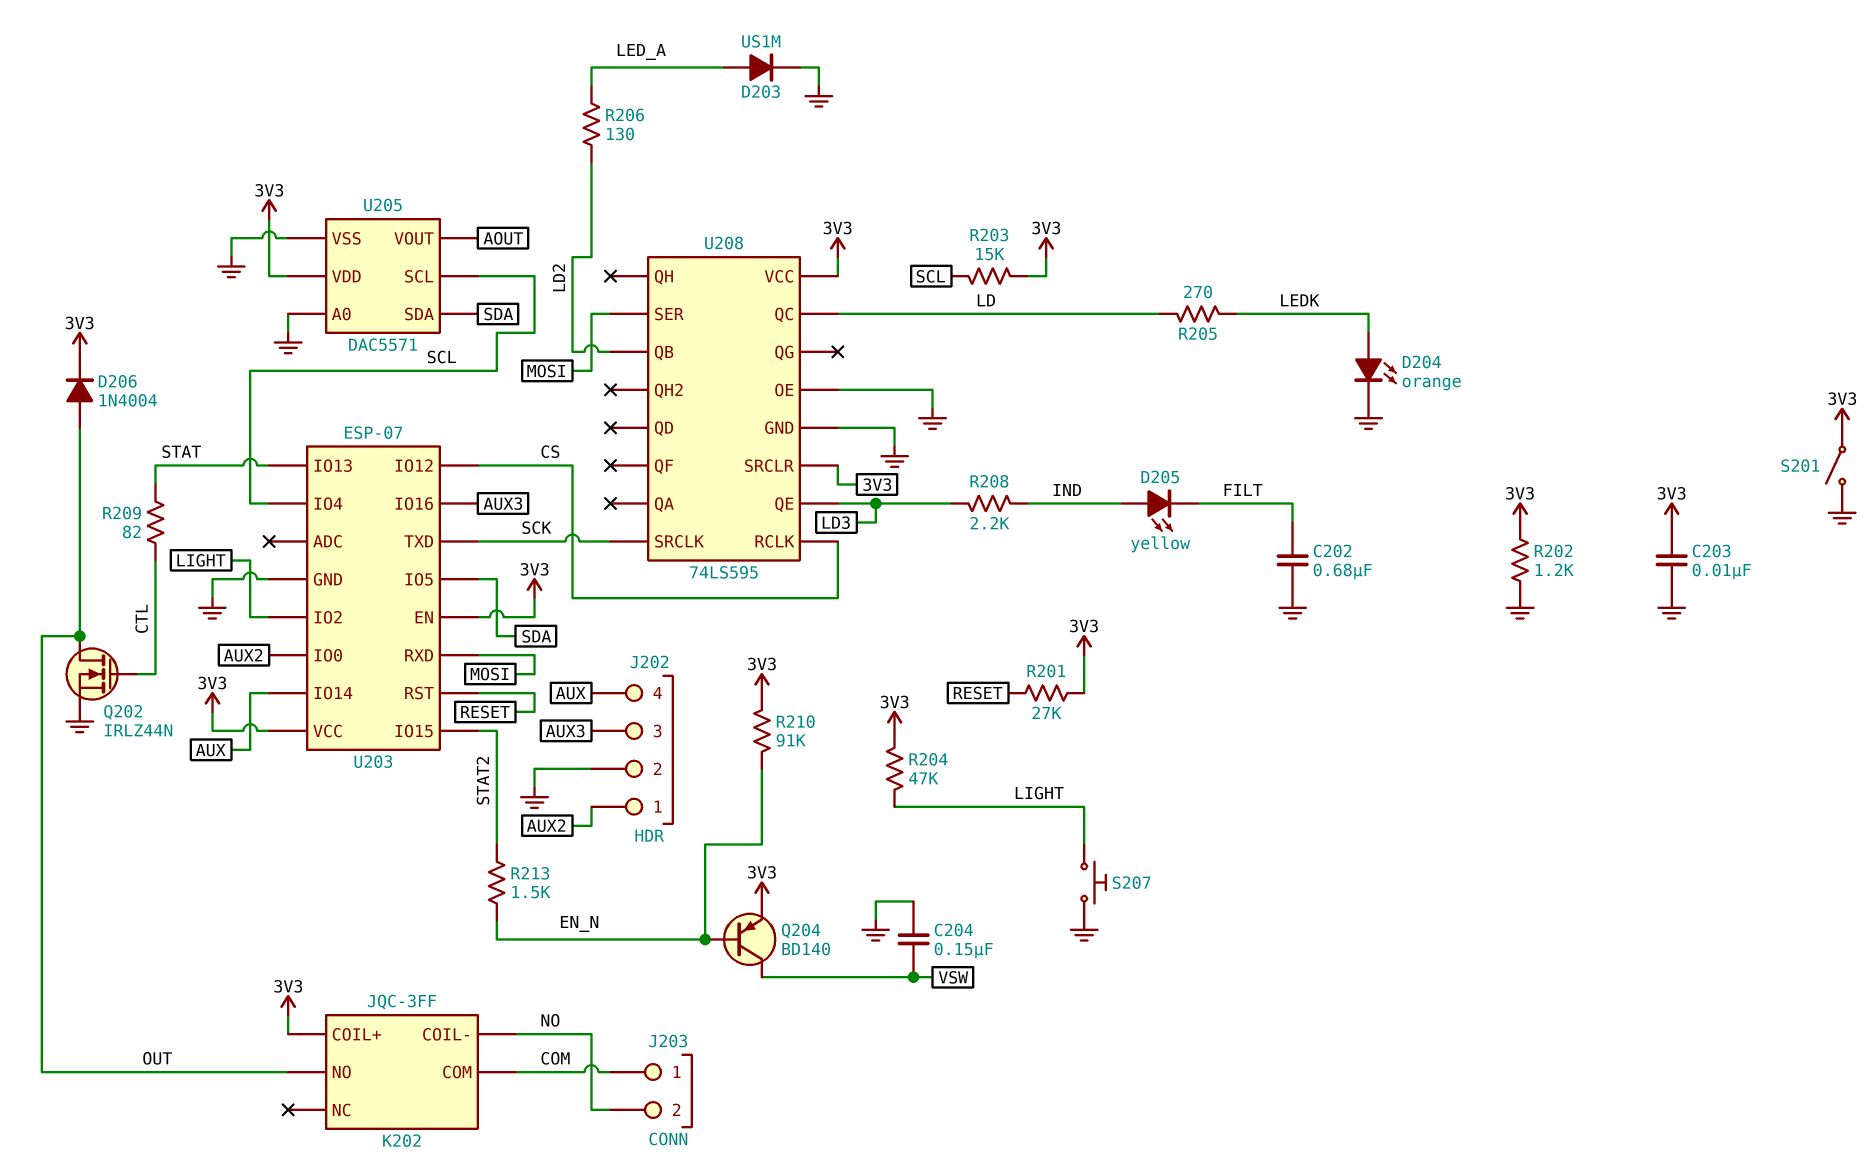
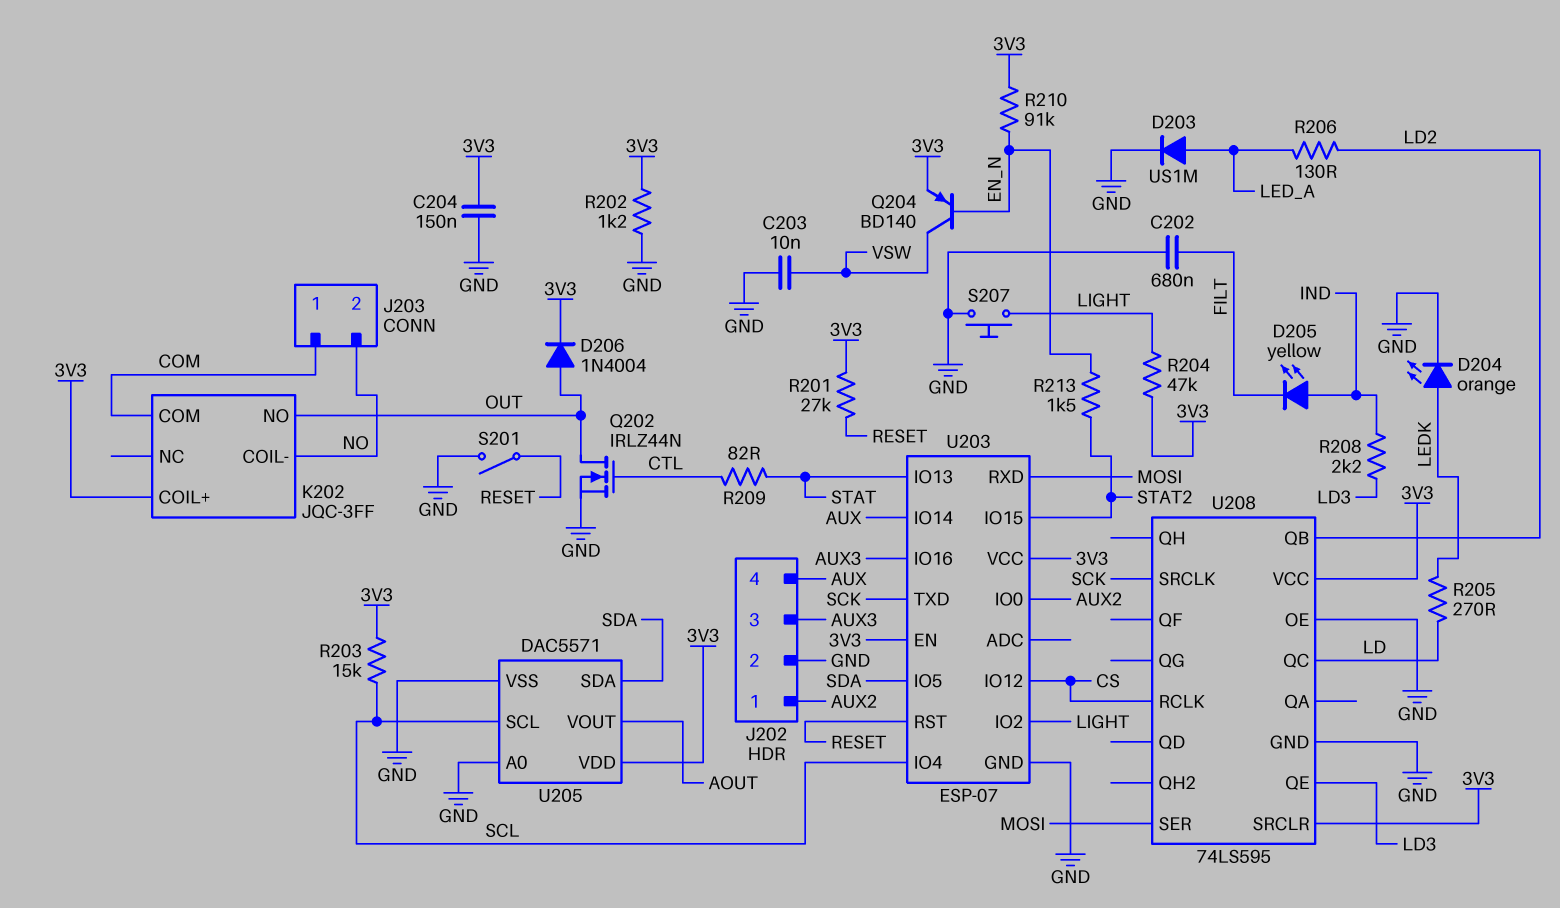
C203: 10nF (3V3, GND) -> 10nF (GND, VSW)
C204: 150nF (GND, VSW) -> 150nF (3V3, GND)
S201: switch (3V3, GND) -> switch (GND, RESET)

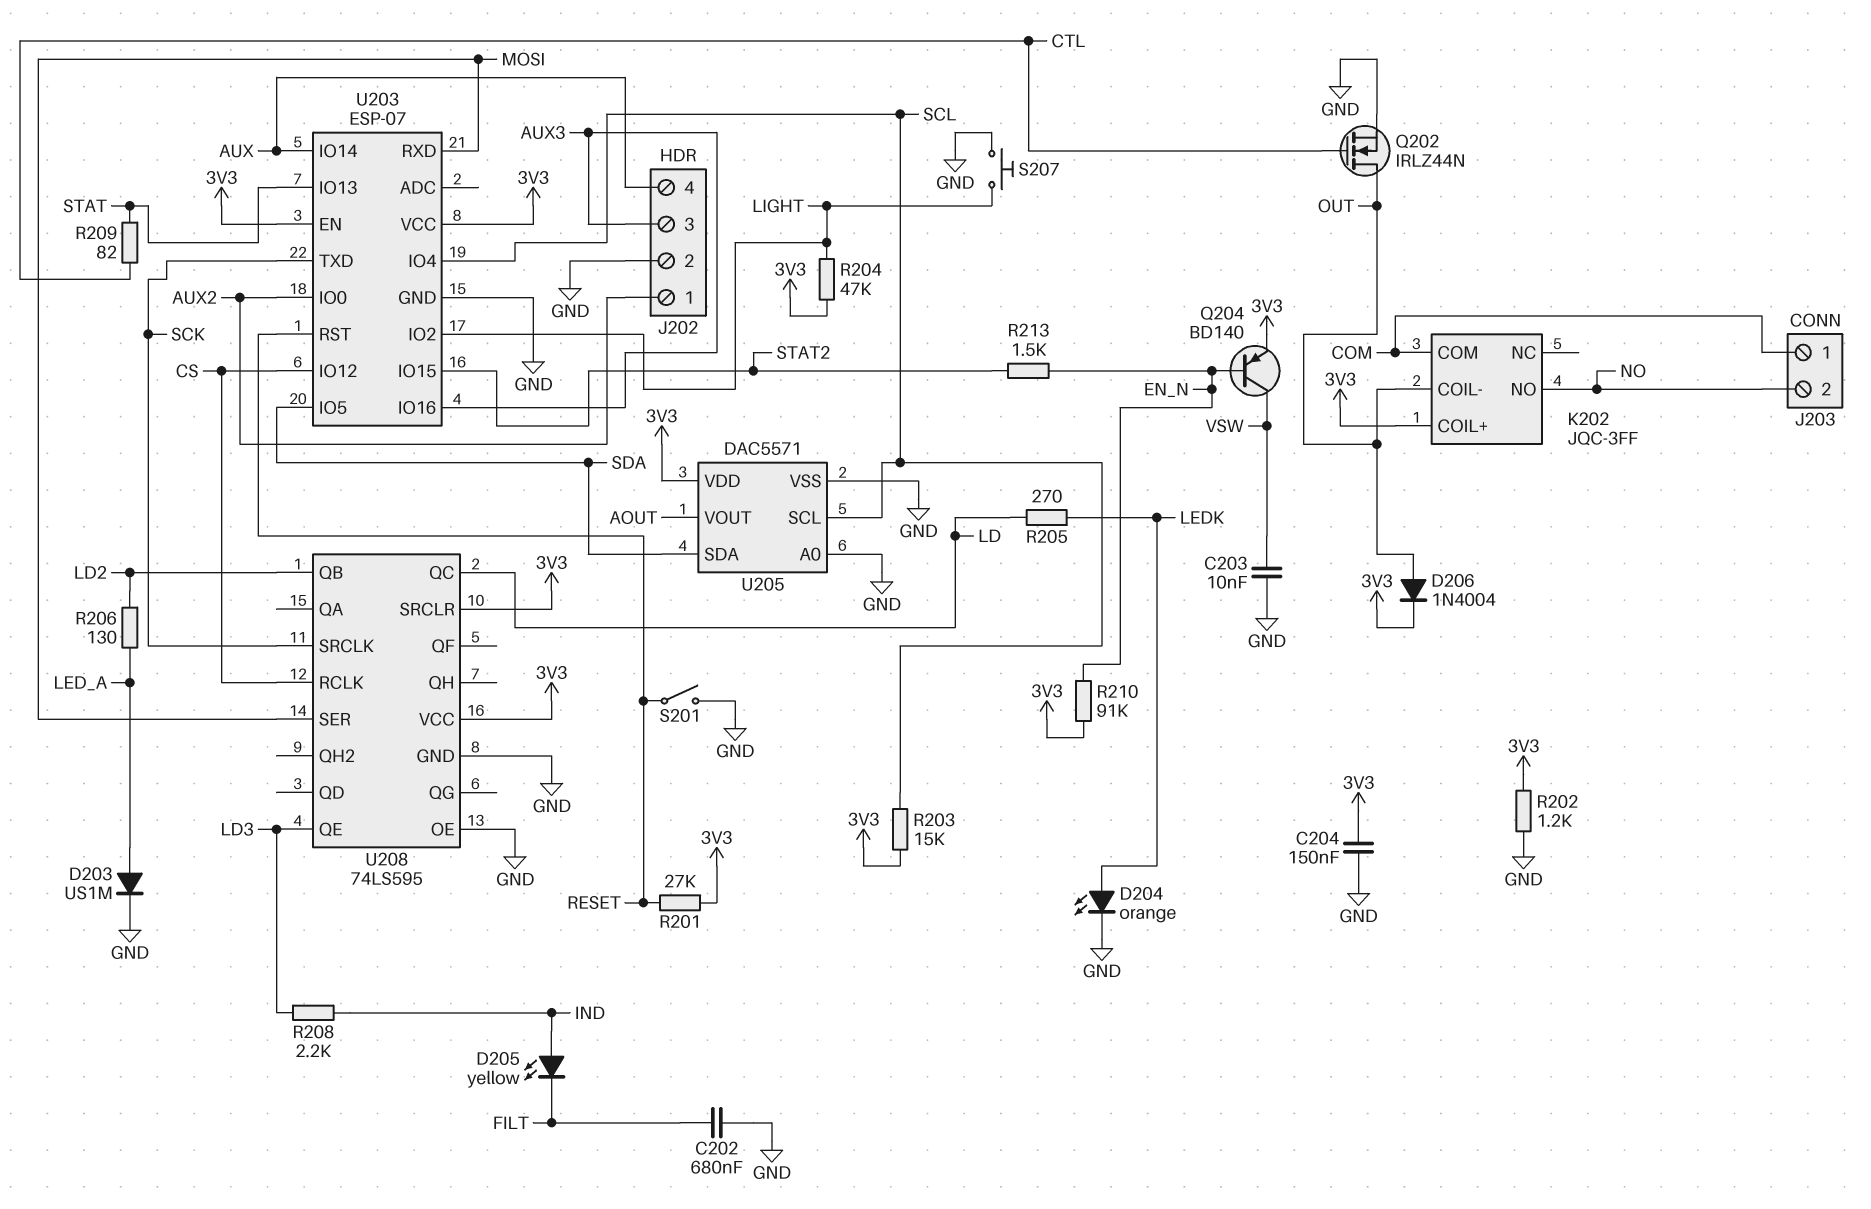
K202 pin COIL-: NO -> OUT
K202 pin NO: OUT -> NO

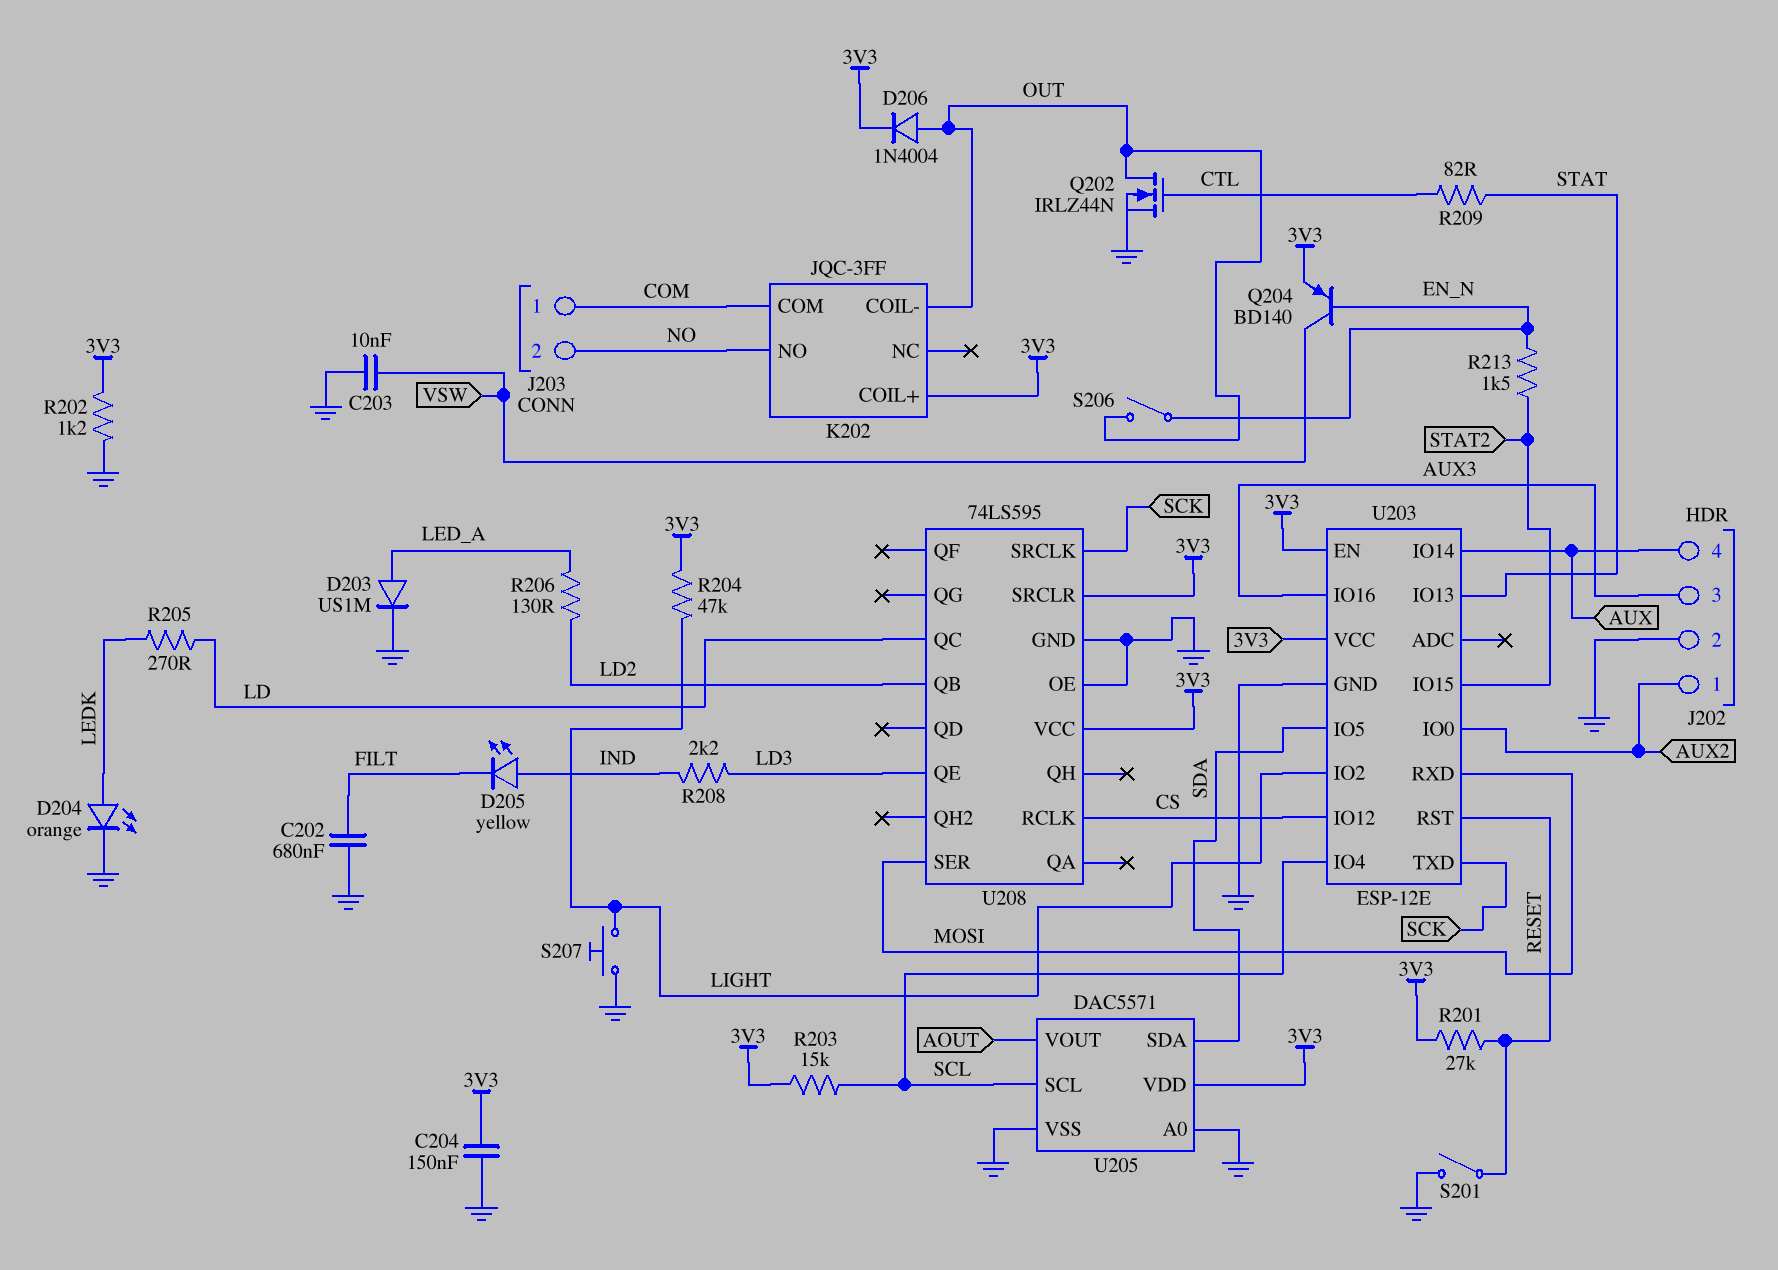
R210: 91k (3V3, EN_N) -> none
S206: none -> switch (EN_N, OUT)
U203: ESP-07 -> ESP-12E

